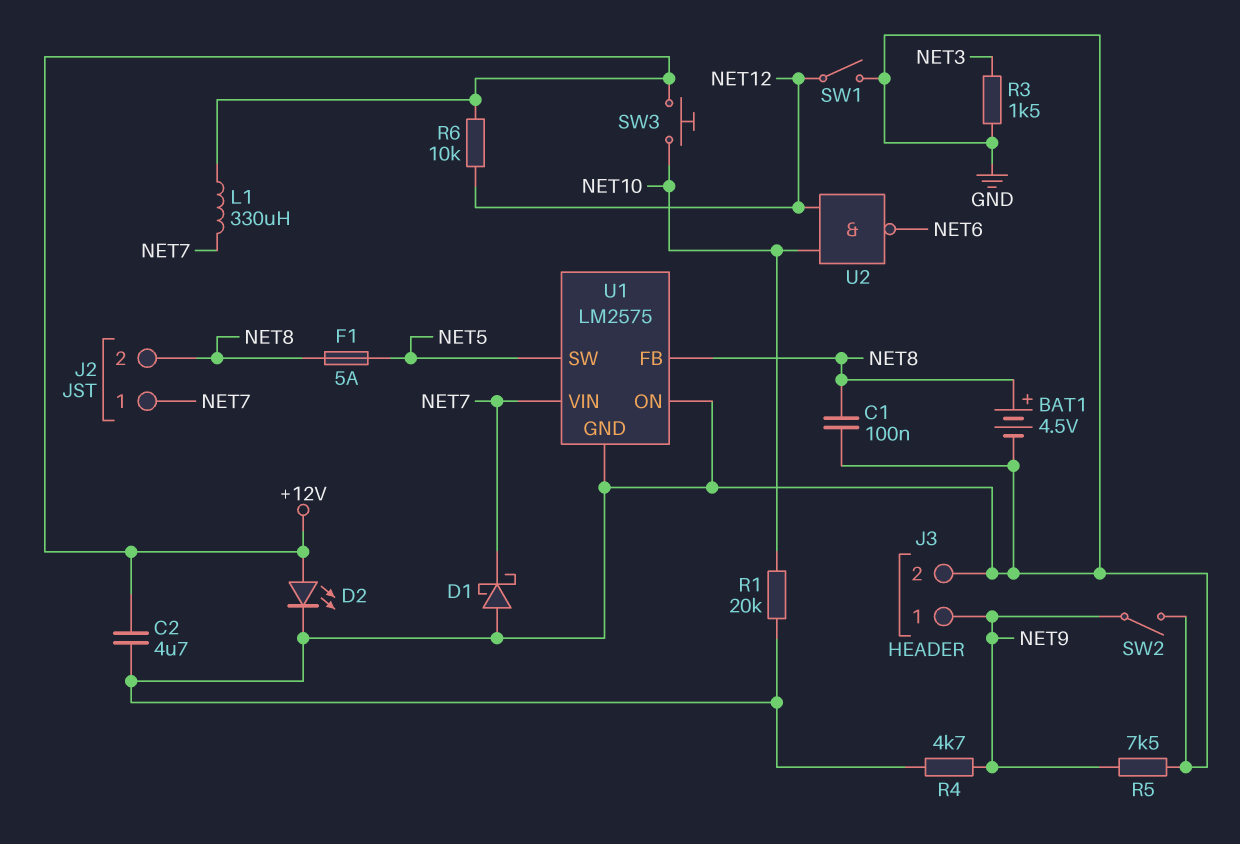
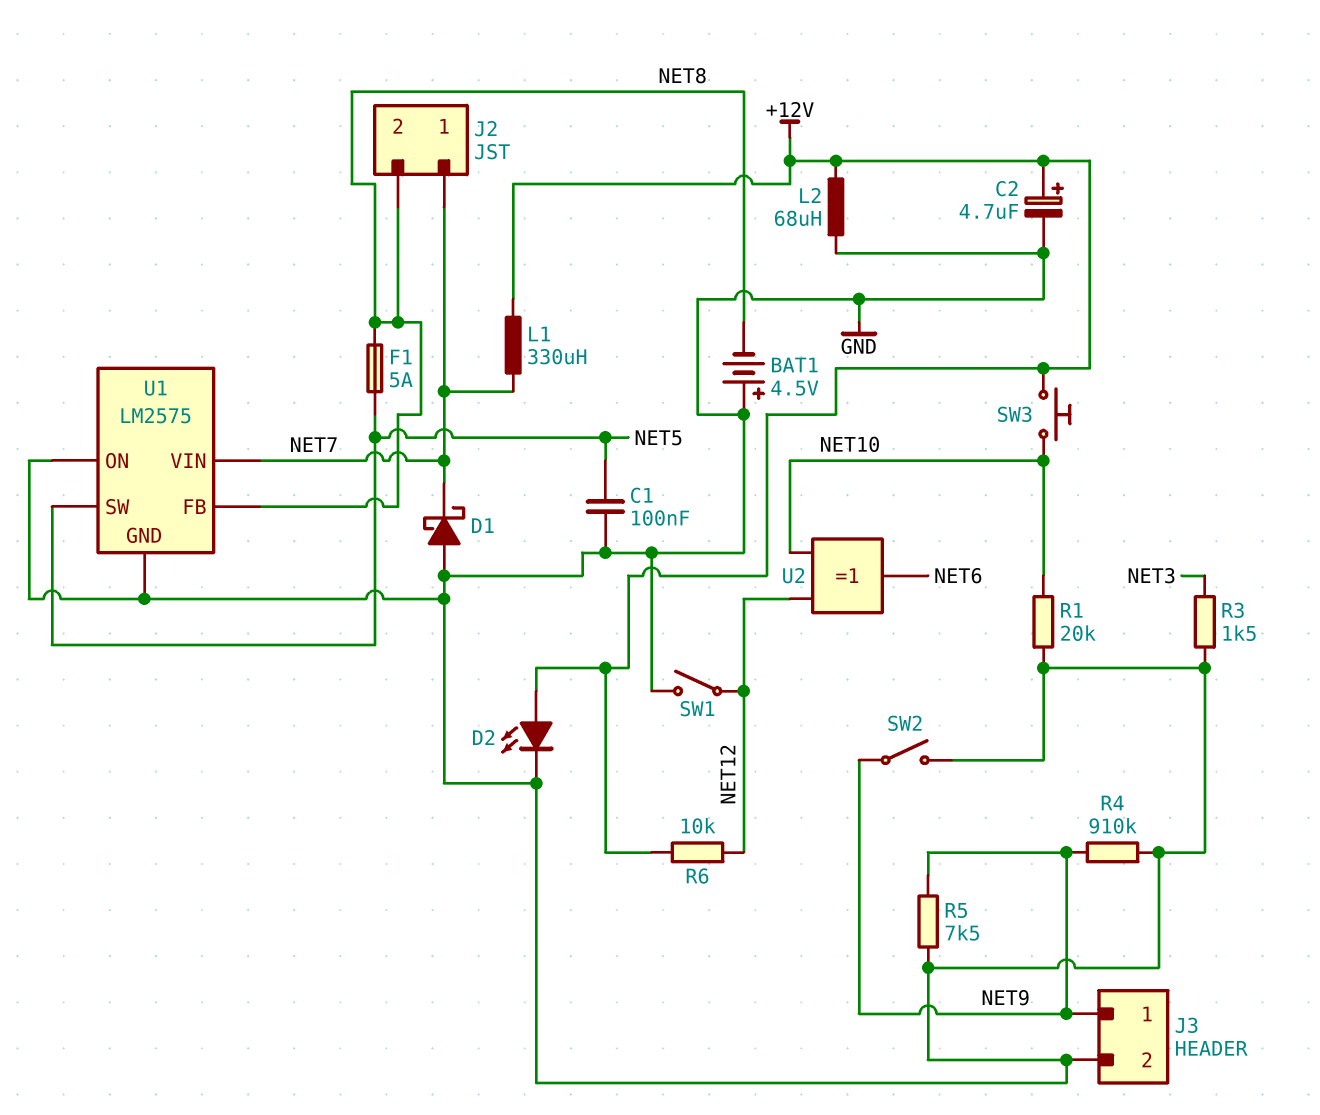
BAT1: 4.5V (plus NET8, minus GND) -> 4.5V (plus GND, minus NET8)
C1: 100nF (GND, NET8) -> 100nF (GND, NET5)
C2: 4.7uF (+12V, GND) -> 4.7uF (plus +12V, minus GND)
L2: none -> 68uH (+12V, GND)
R4: 4.7k (GND, NET9) -> 910k (GND, NET9)
U2: NAND (in NET10, in NET12, out NET6) -> XOR (in NET10, in NET12, out NET6)

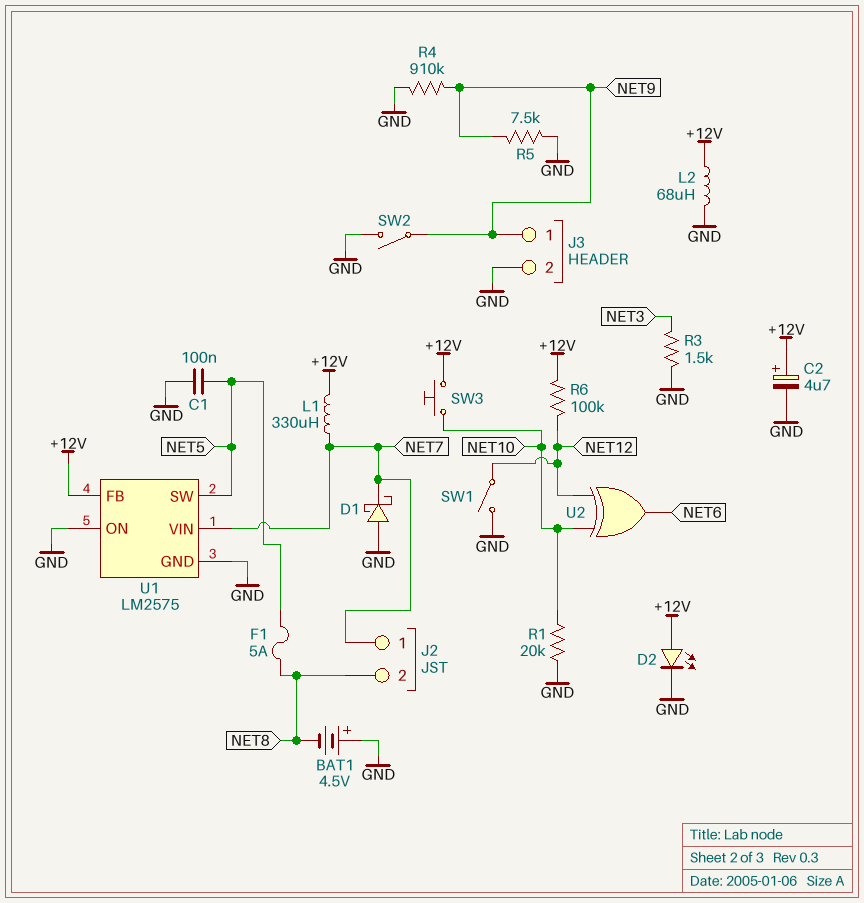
R6: 10k (+12V, NET12) -> 100k (+12V, NET12)
U1 pin FB: NET8 -> +12V

